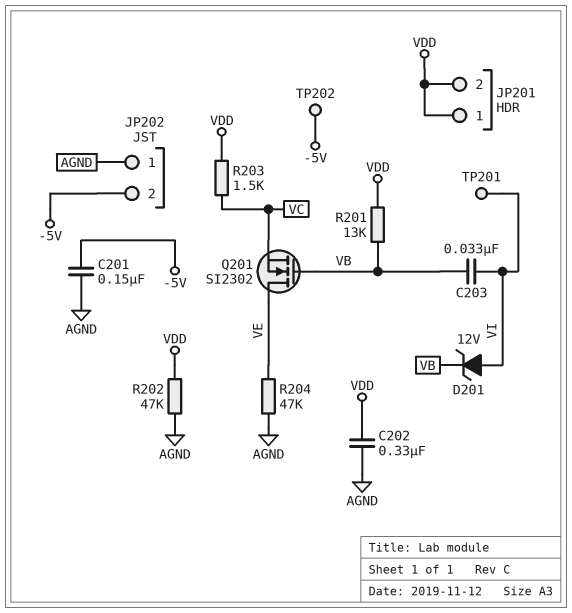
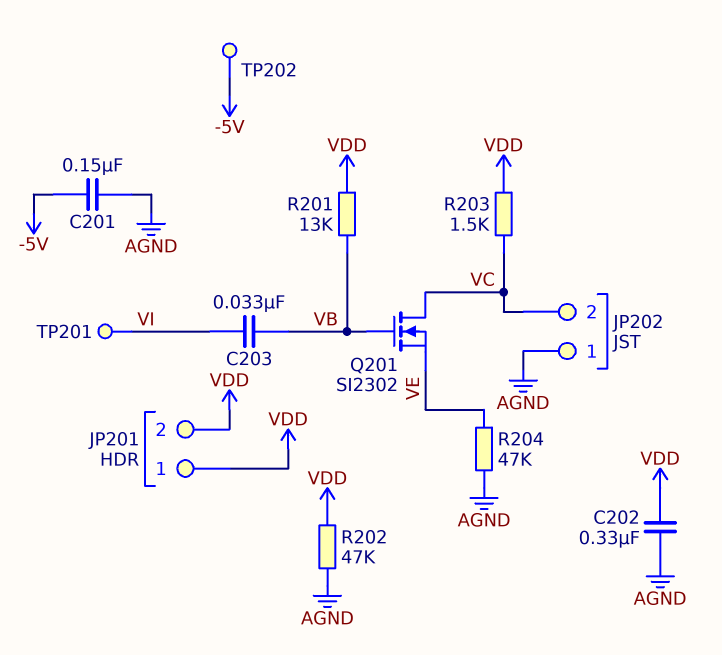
D201: zener 12V (A VI, K VB) -> none
JP202 pin 2: -5V -> VC
Q201: NMOS SI2302 (G VB, D VE, S VC) -> NMOS SI2302 (G VB, D VC, S VE)

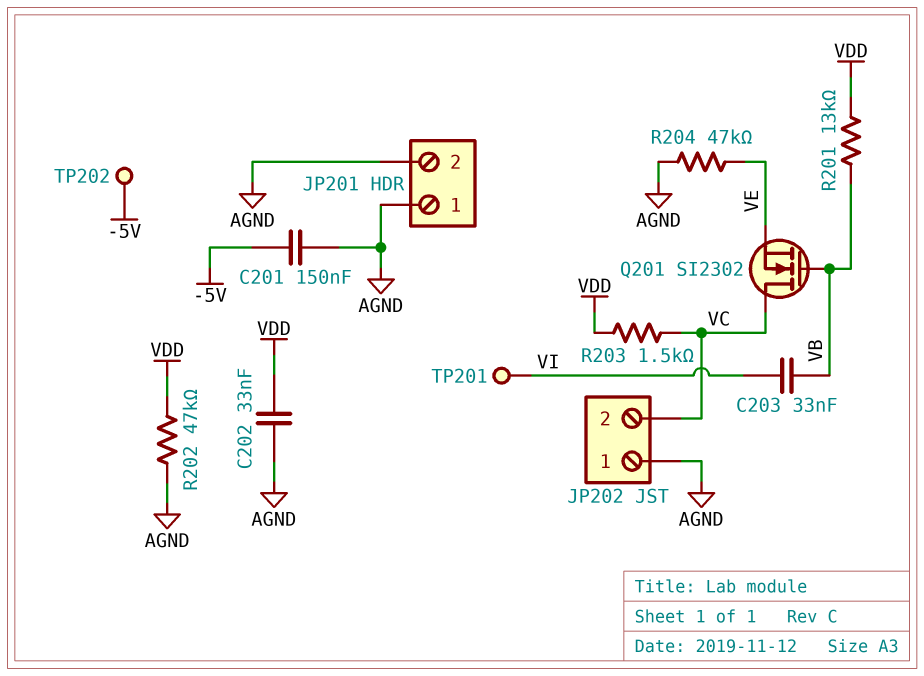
C202: 330nF (AGND, VDD) -> 33nF (AGND, VDD)
JP201 pin 1: VDD -> AGND
JP201 pin 2: VDD -> AGND

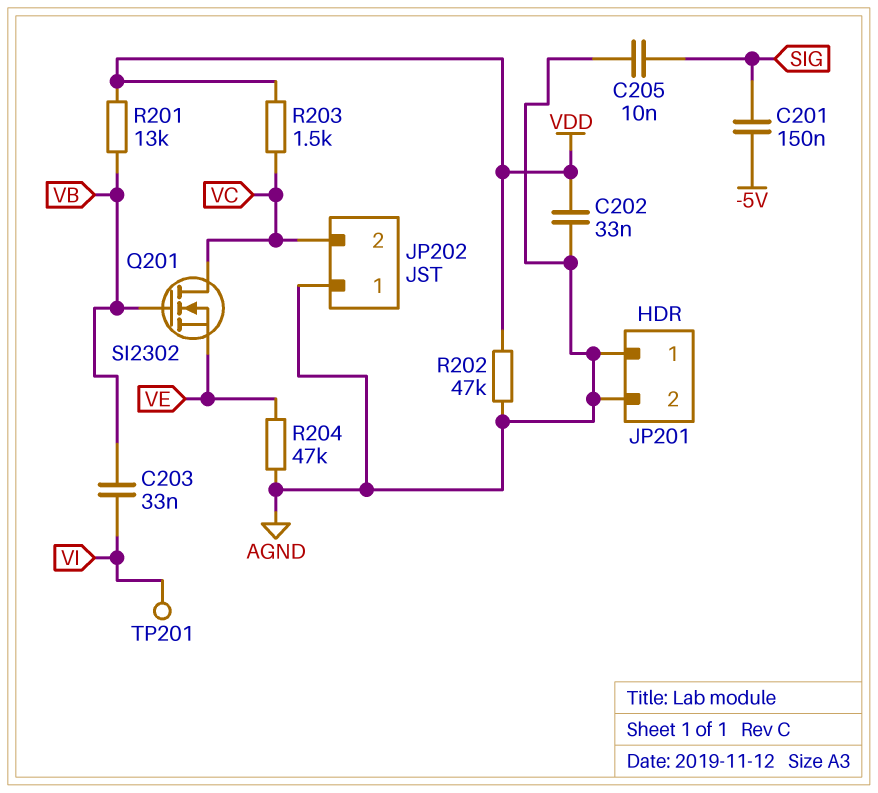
C201: 150nF (-5V, AGND) -> 150nF (-5V, SIG)
C205: none -> 10nF (AGND, SIG)
TP202: test point (-5V) -> none

